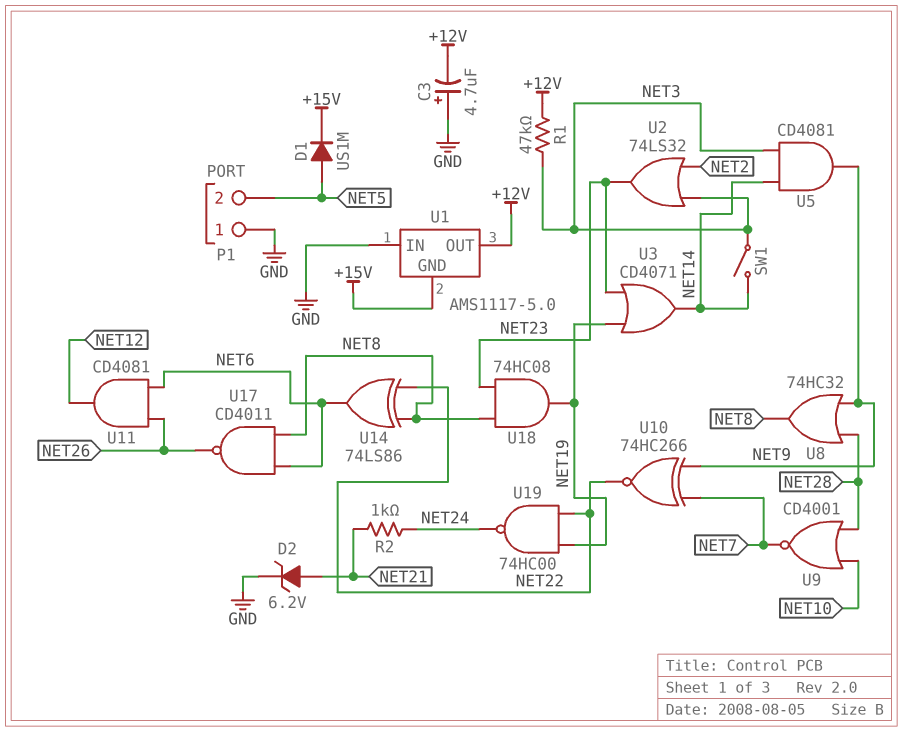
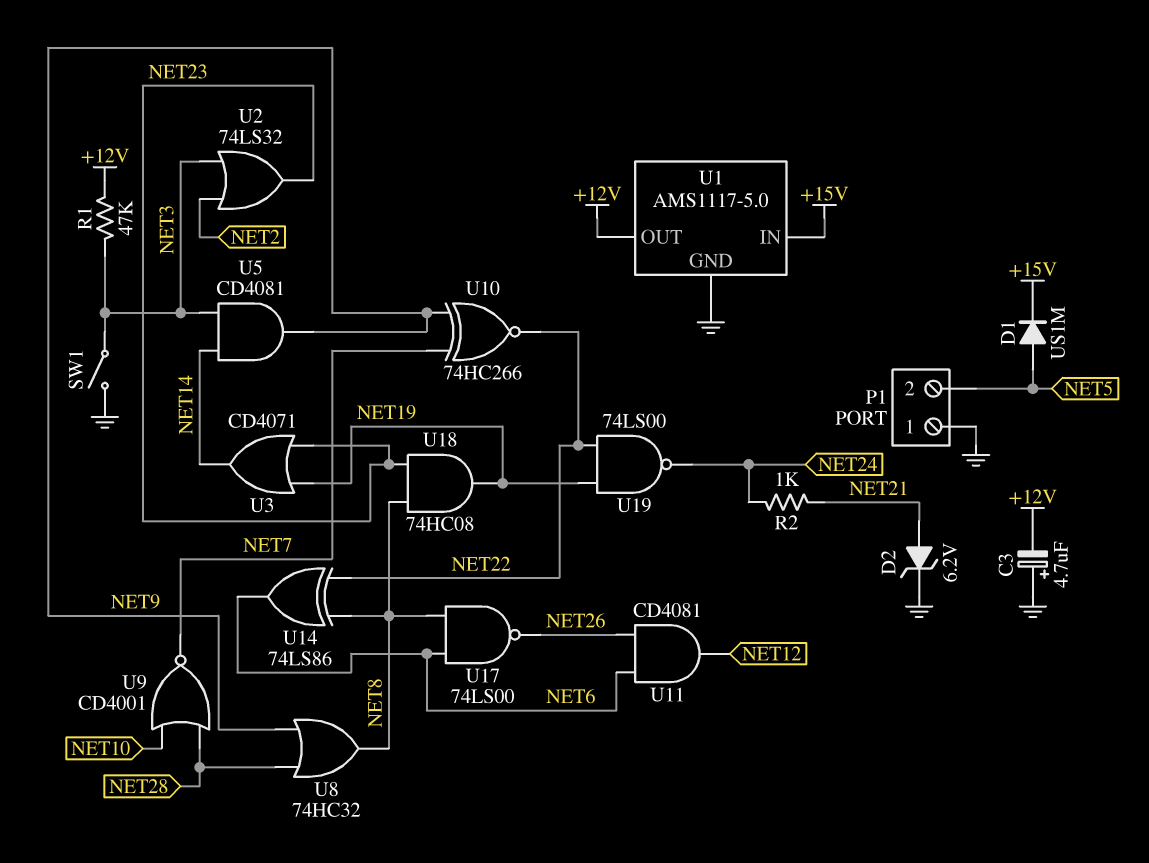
SW1: switch (NET3, NET14) -> switch (GND, NET3)
U1 pin GND: +15V -> GND
U1 pin IN: GND -> +15V
U17: NAND CD4011 (in NET6, in NET8, out NET26) -> NAND 74LS00 (in NET6, in NET8, out NET26)
U19: NAND 74HC00 (in NET19, in NET22, out NET24) -> NAND 74LS00 (in NET19, in NET22, out NET24)

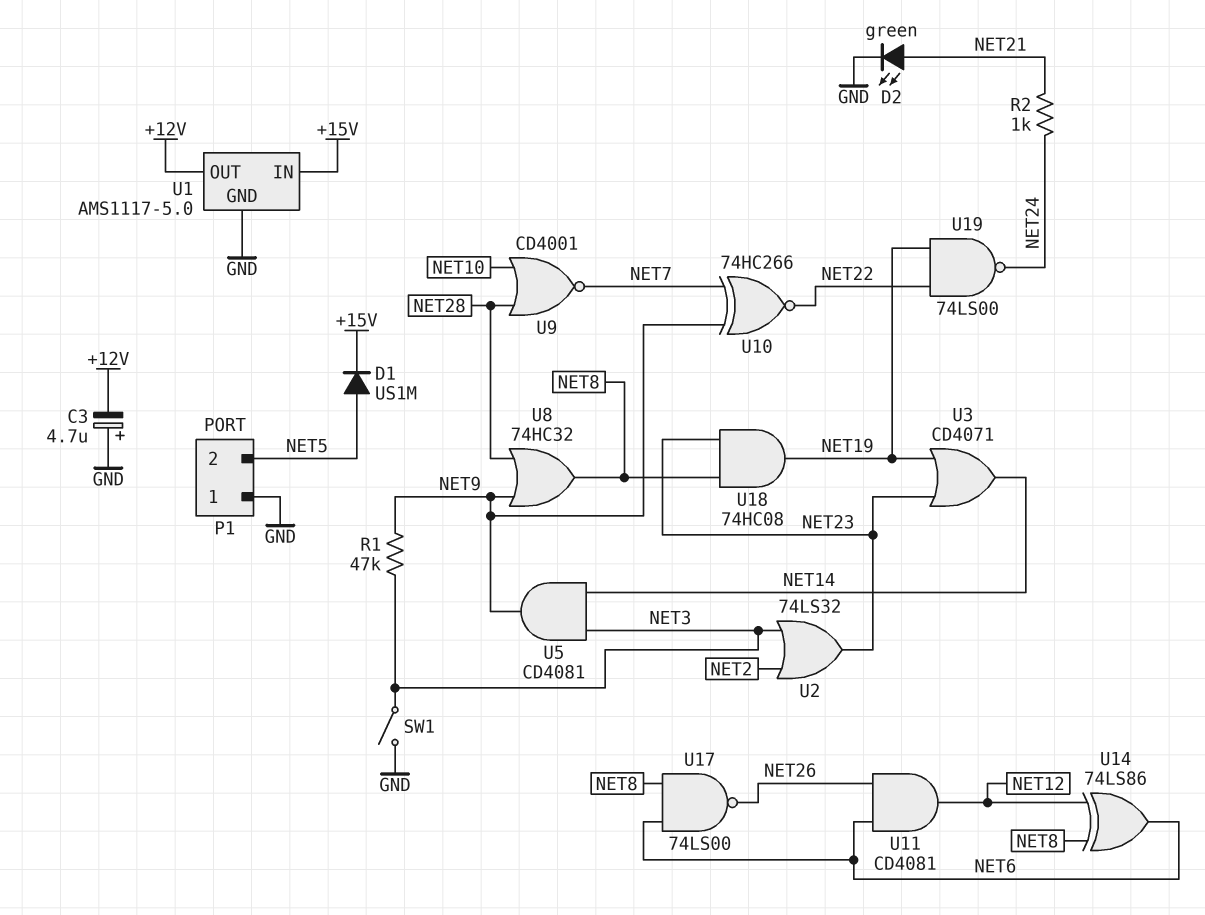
D2: zener 6.2V (A NET21, K GND) -> LED green (A NET21, K GND)
R1: 47k (+12V, NET3) -> 47k (NET3, NET9)
U14: XOR 74LS86 (in NET8, in NET22, out NET6) -> XOR 74LS86 (in NET8, in NET12, out NET6)

